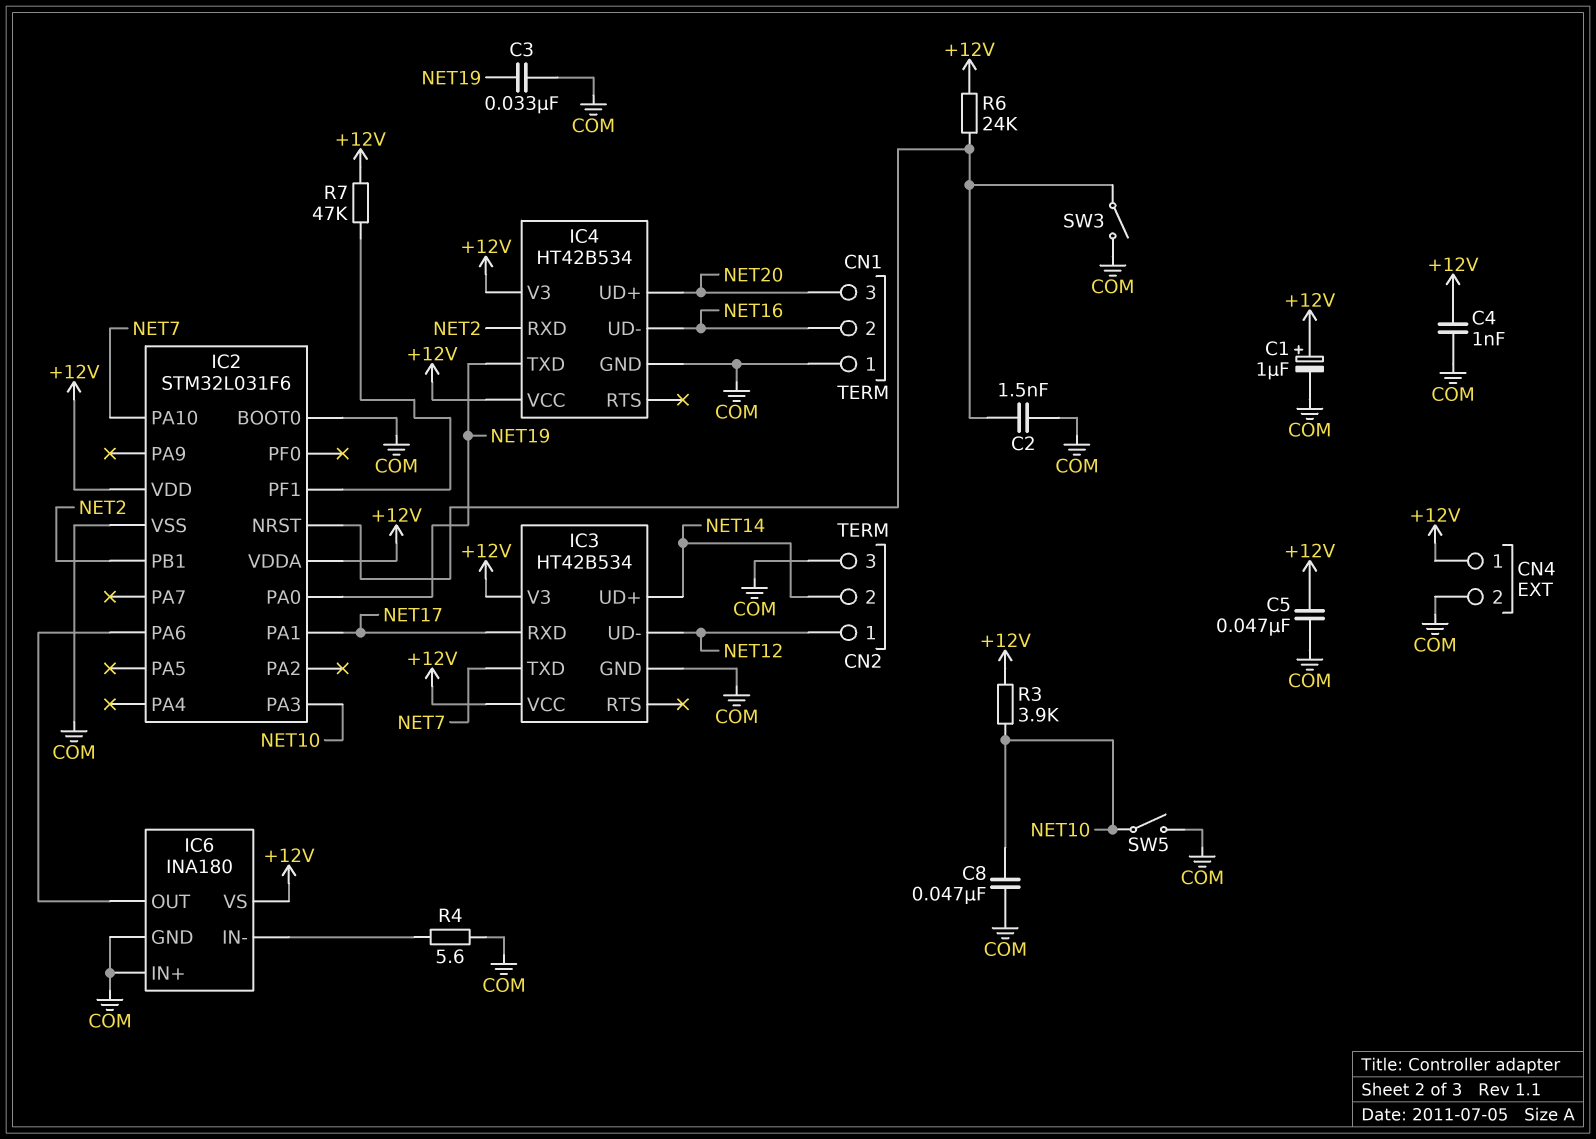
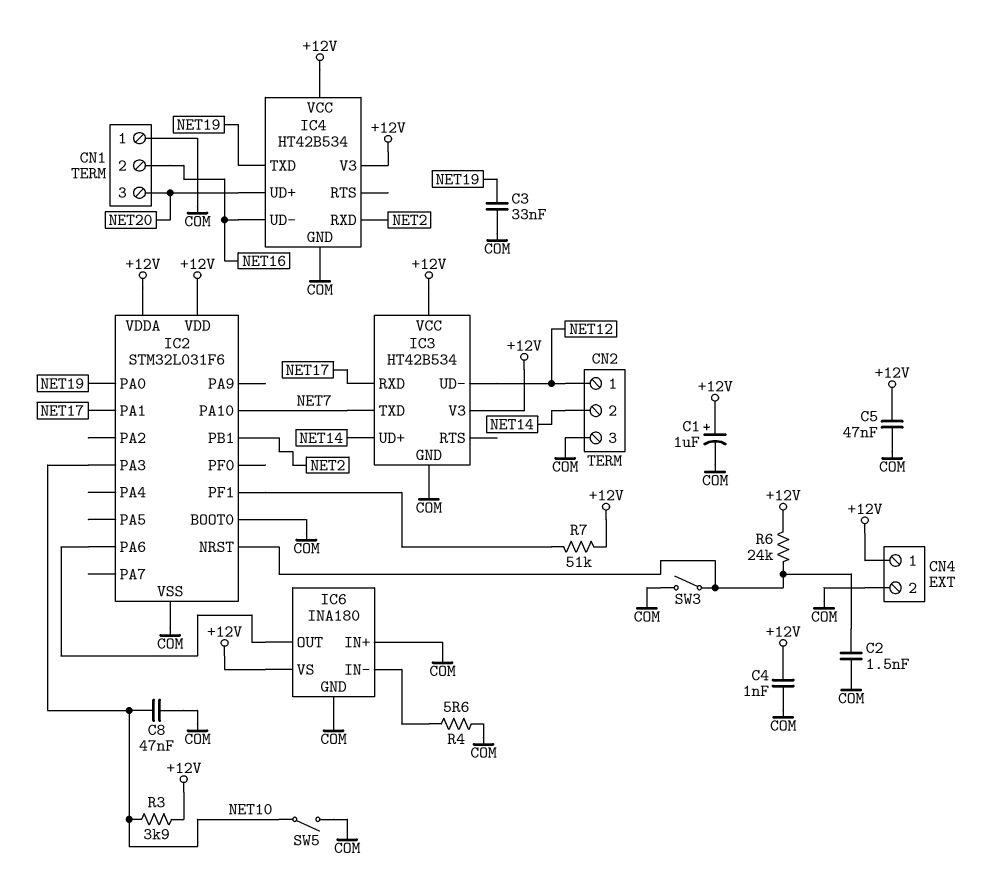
R7: 47k (+12V, IC2/PF1) -> 51k (+12V, IC2/PF1)

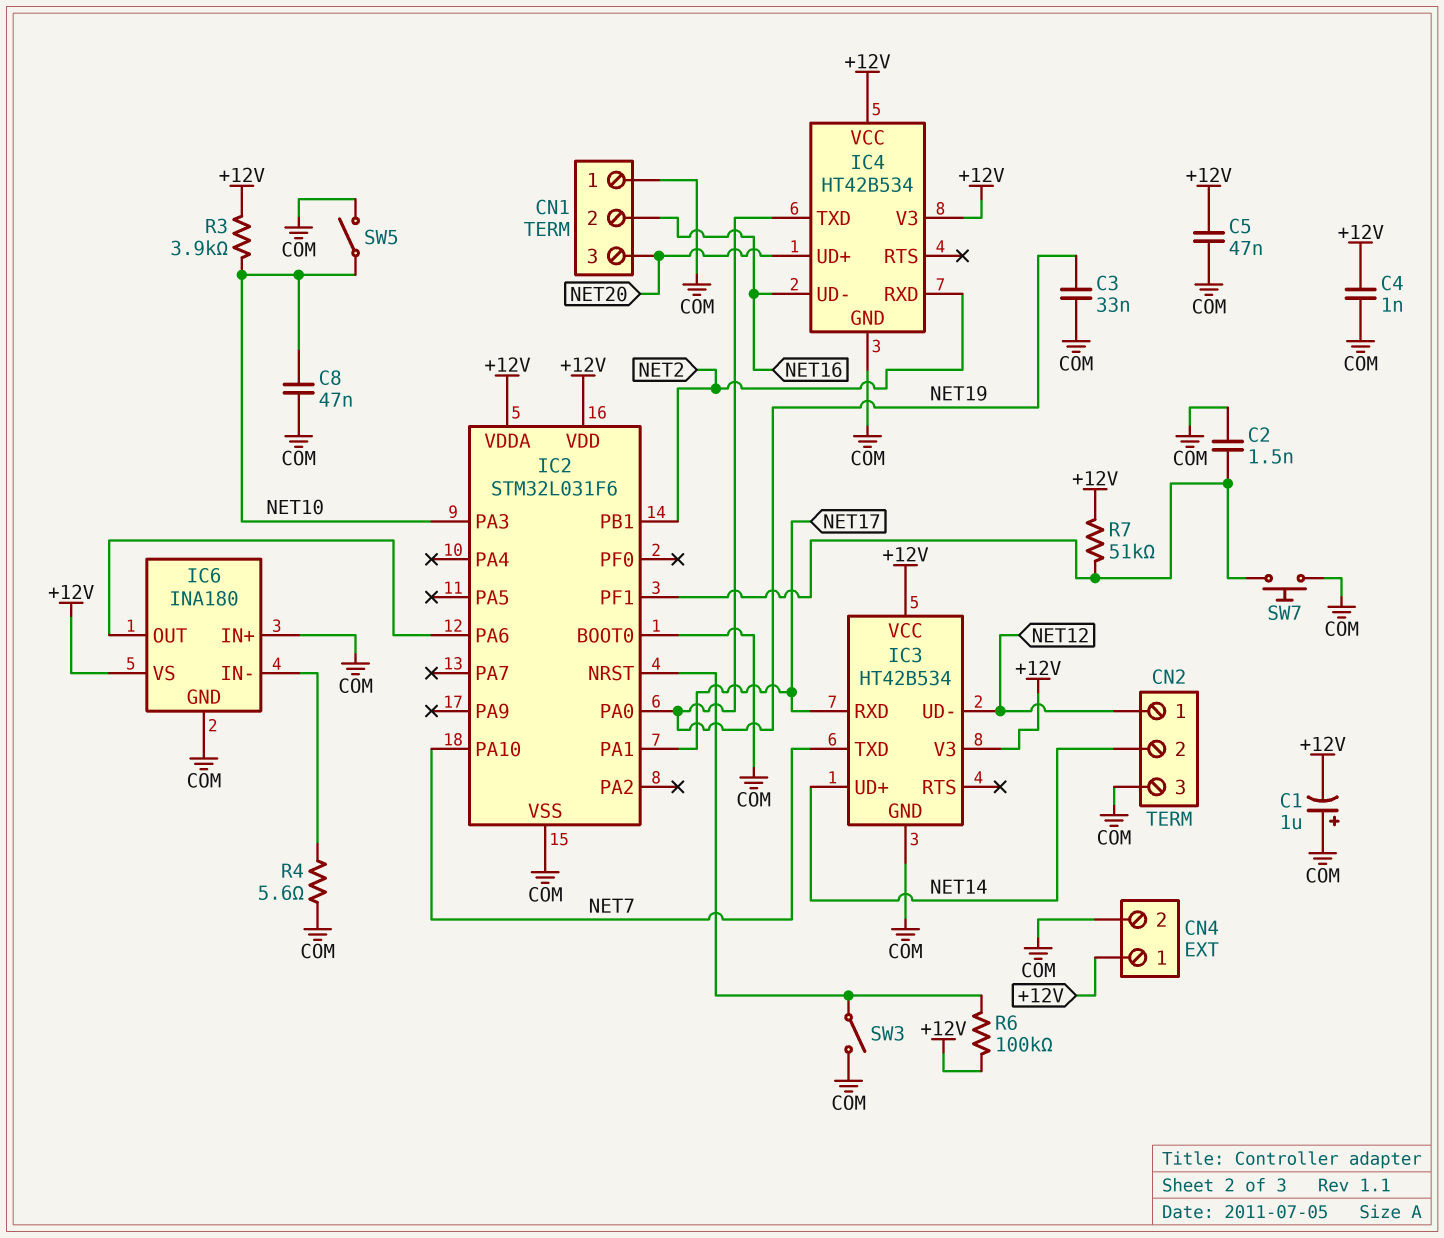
C1: 1uF (plus +12V, minus COM) -> 1uF (plus COM, minus +12V)
C2: 1.5nF (COM, IC2/NRST) -> 1.5nF (COM, IC2/PF1)
R6: 24k (+12V, IC2/NRST) -> 100k (+12V, IC2/NRST)
SW7: none -> button (COM, IC2/PF1)

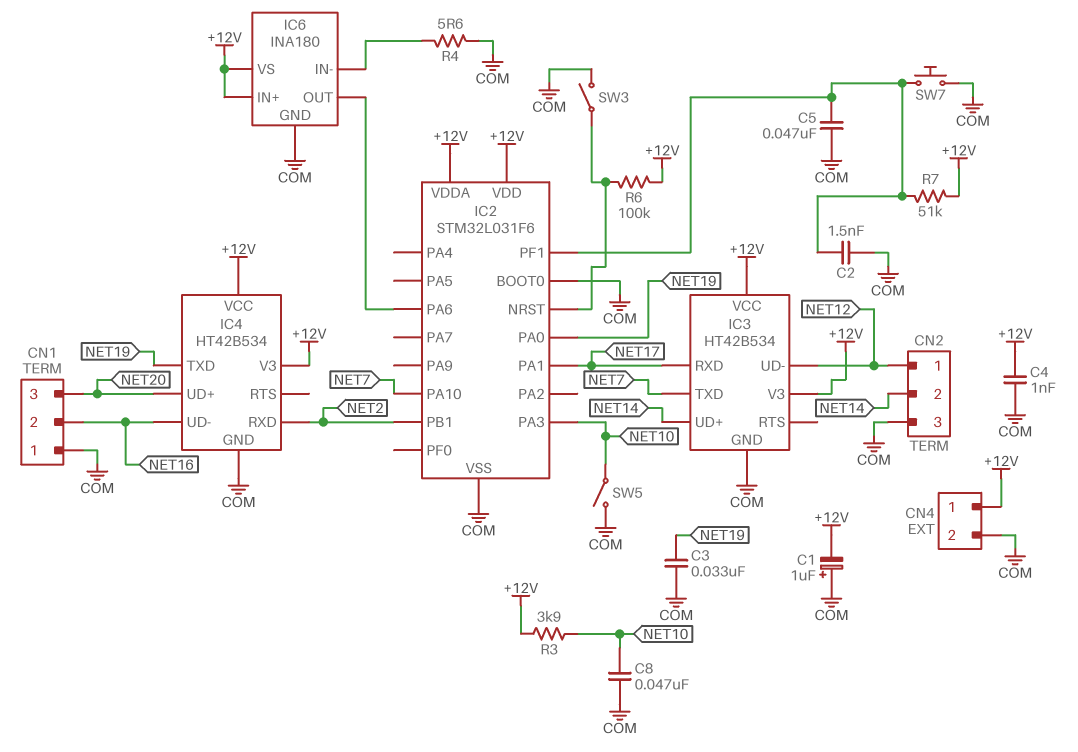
C5: 47nF (+12V, COM) -> 47nF (COM, IC2/PF1)
IC6 pin IN+: COM -> +12V

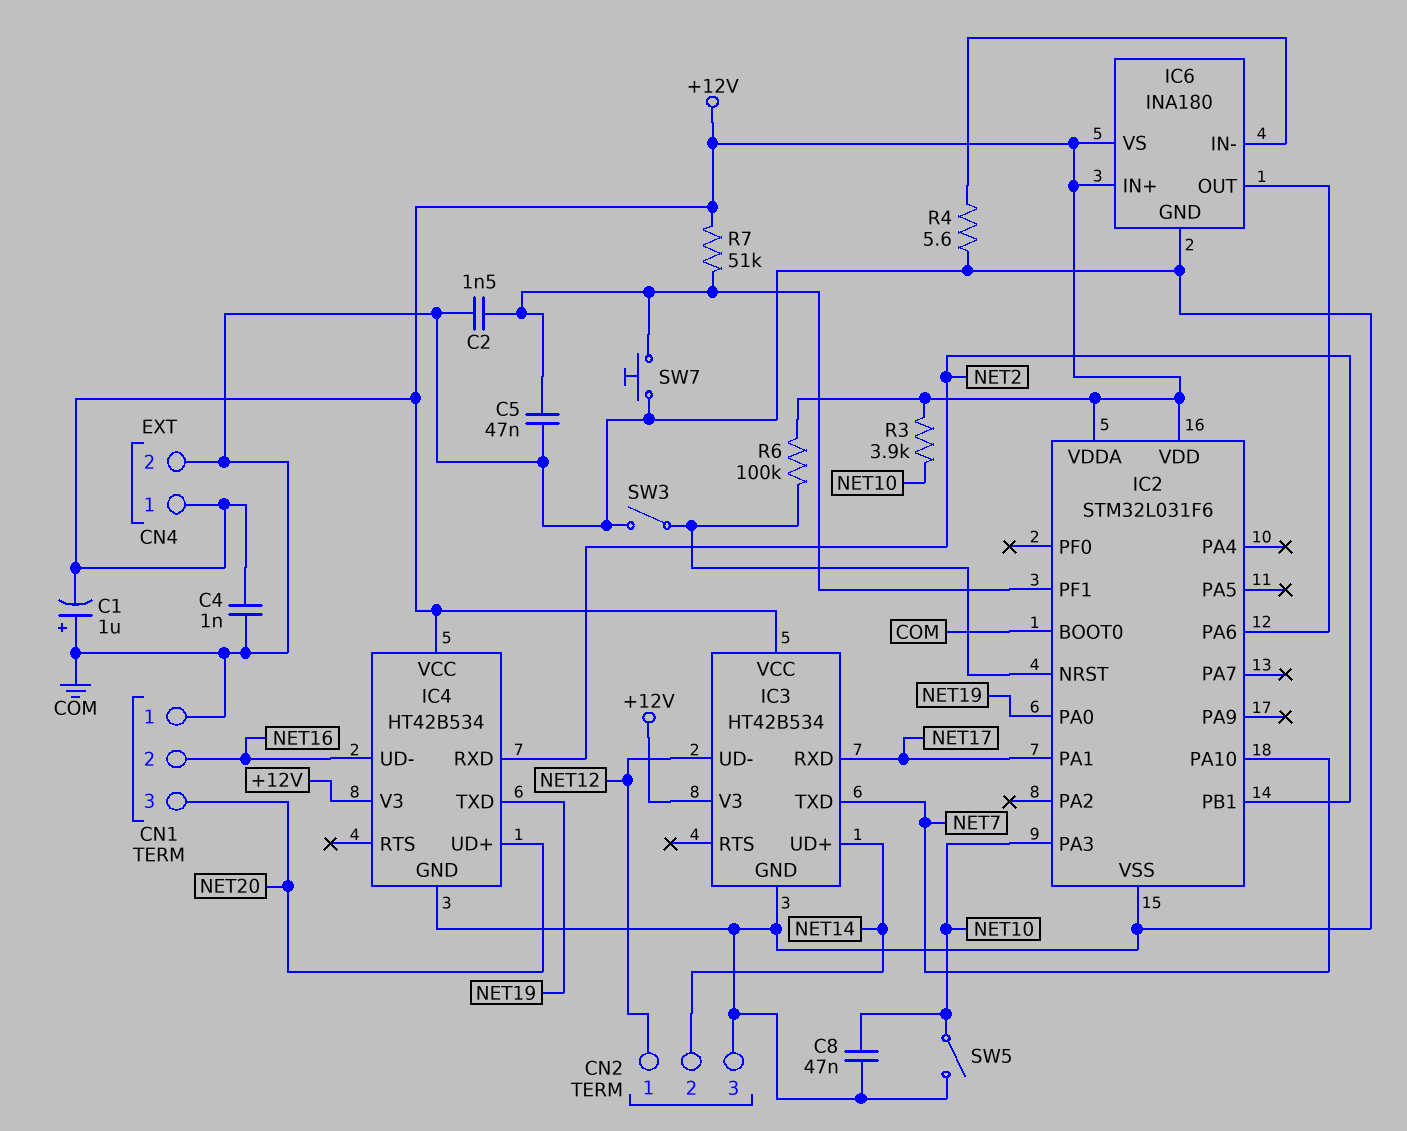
C3: 33nF (COM, NET19) -> none

